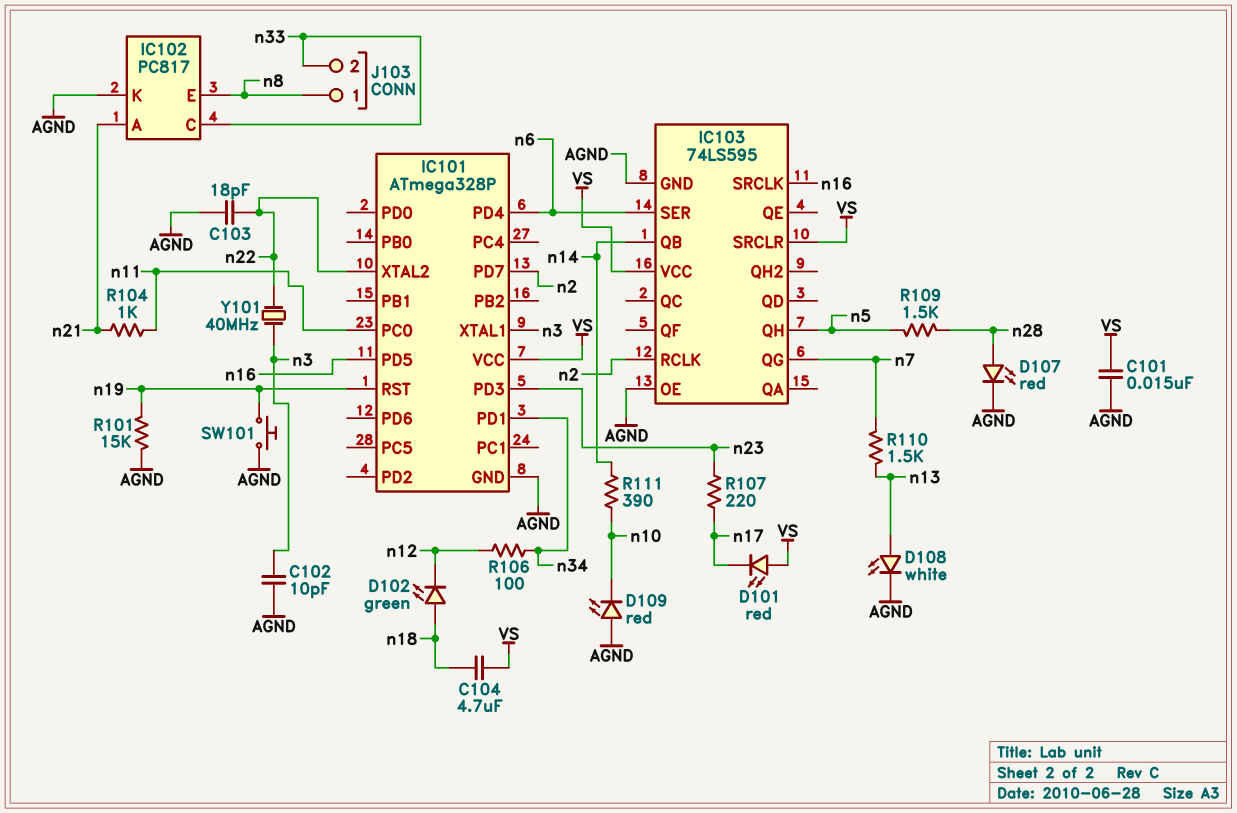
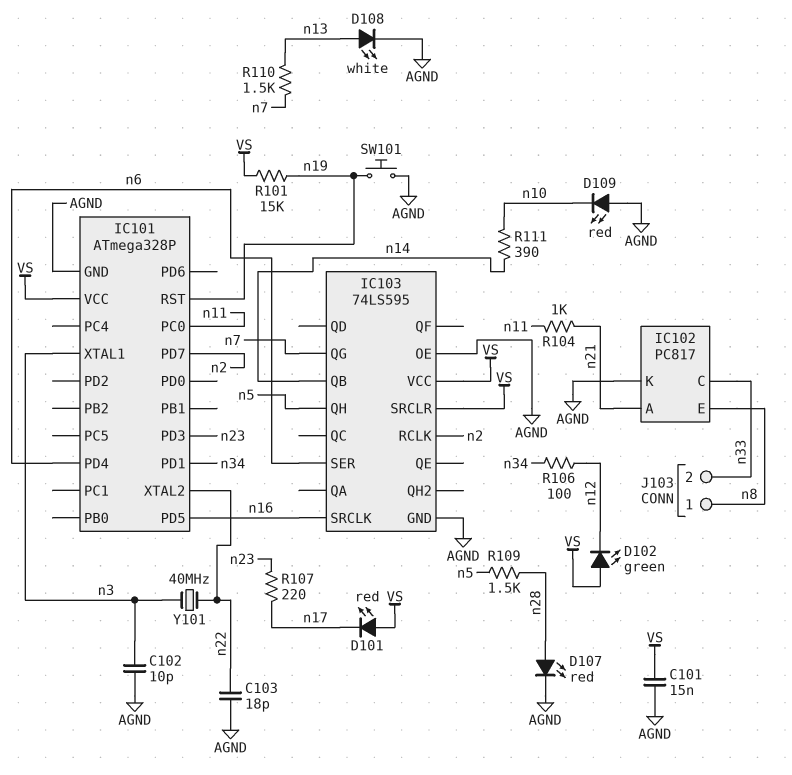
C104: 4.7uF (VS, n18) -> none
D102: LED green (A n18, K n12) -> LED green (A VS, K n12)
R101: 15k (AGND, n19) -> 15k (VS, n19)

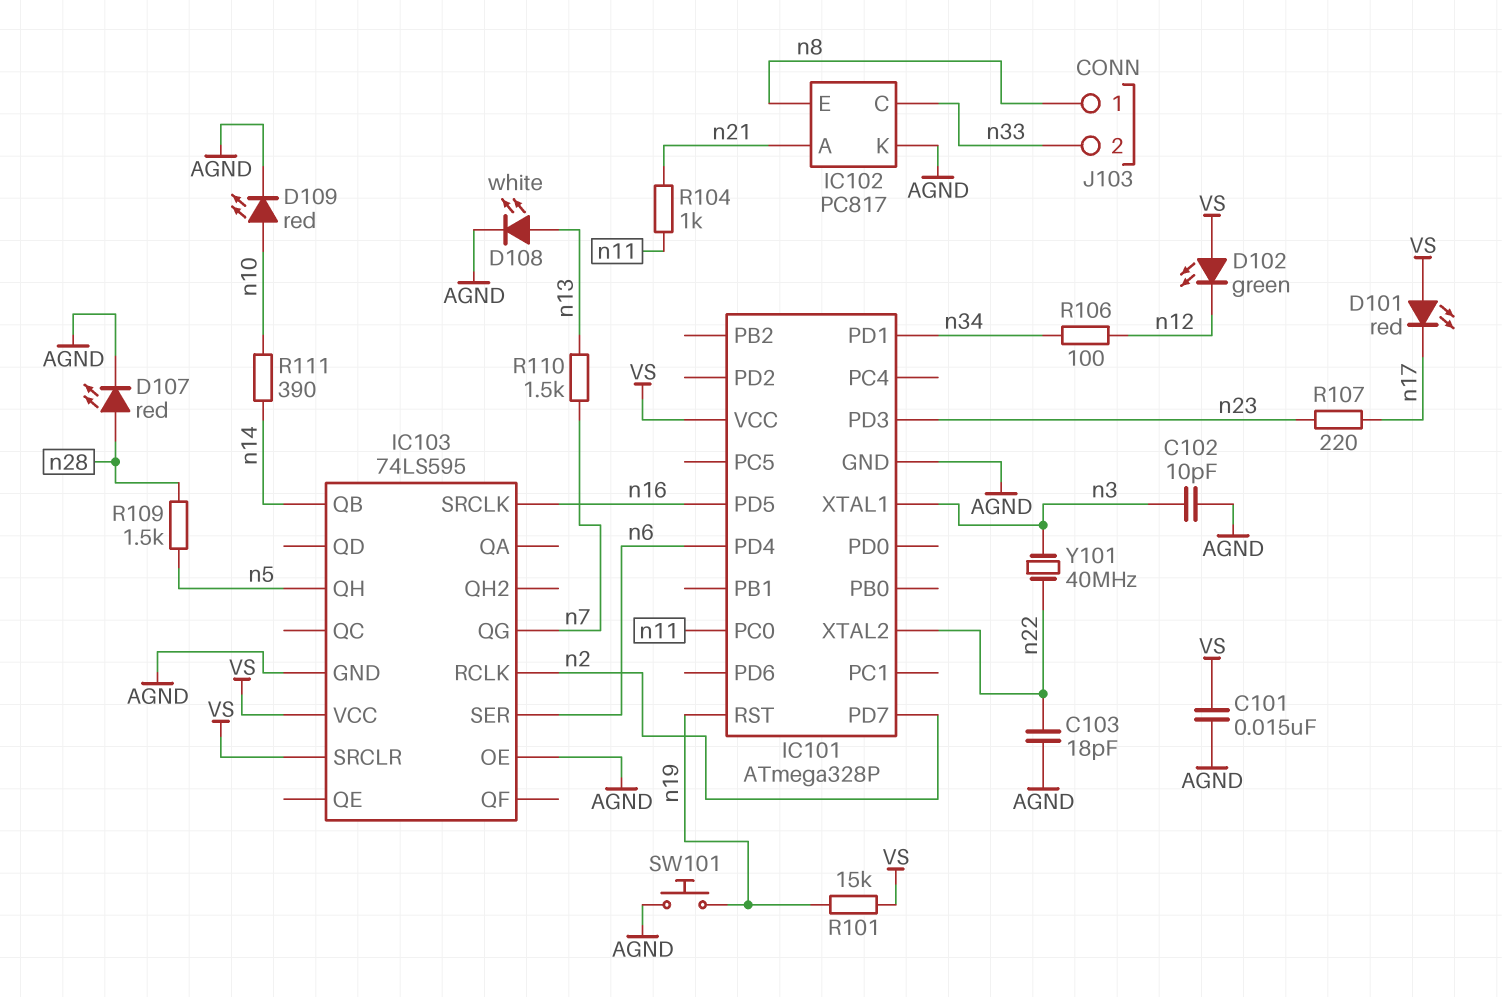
D109: LED red (A AGND, K n10) -> LED red (A n10, K AGND)

